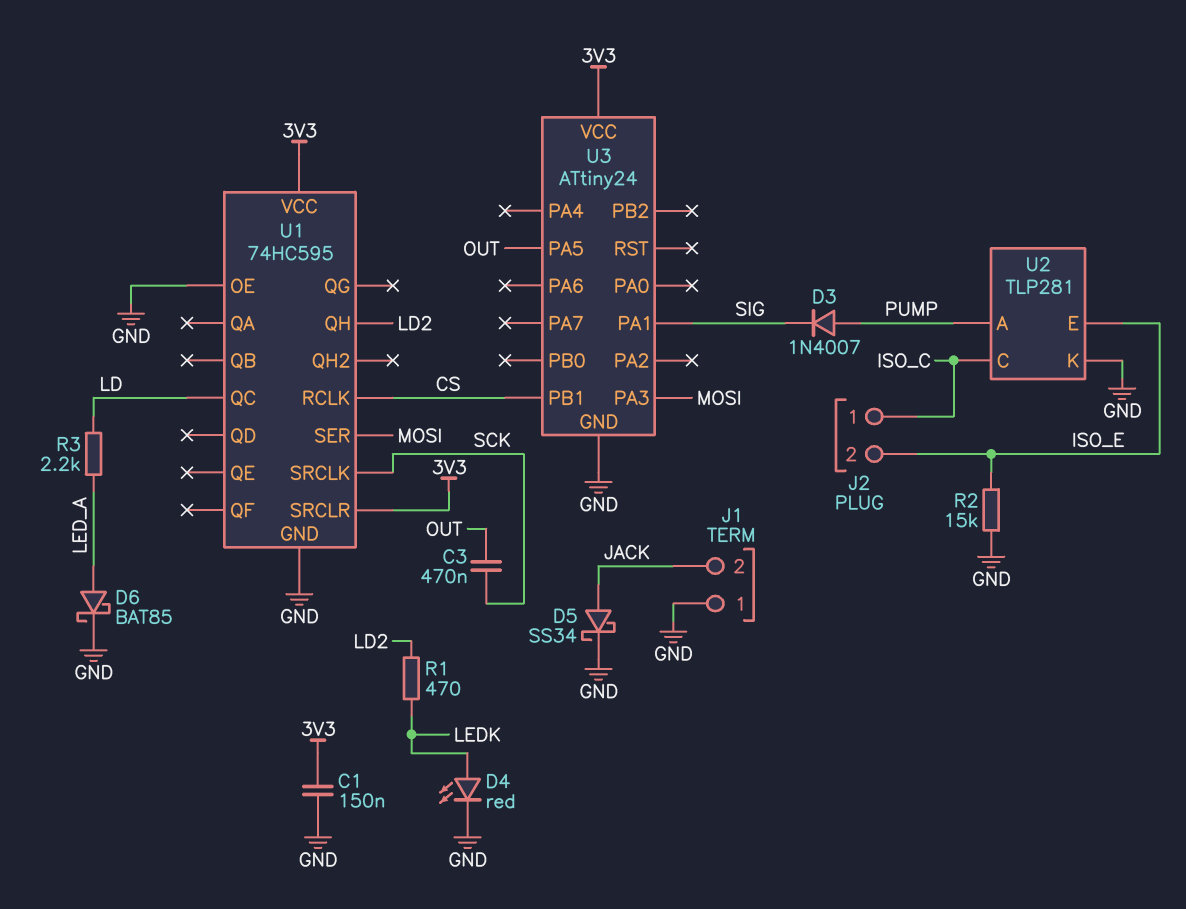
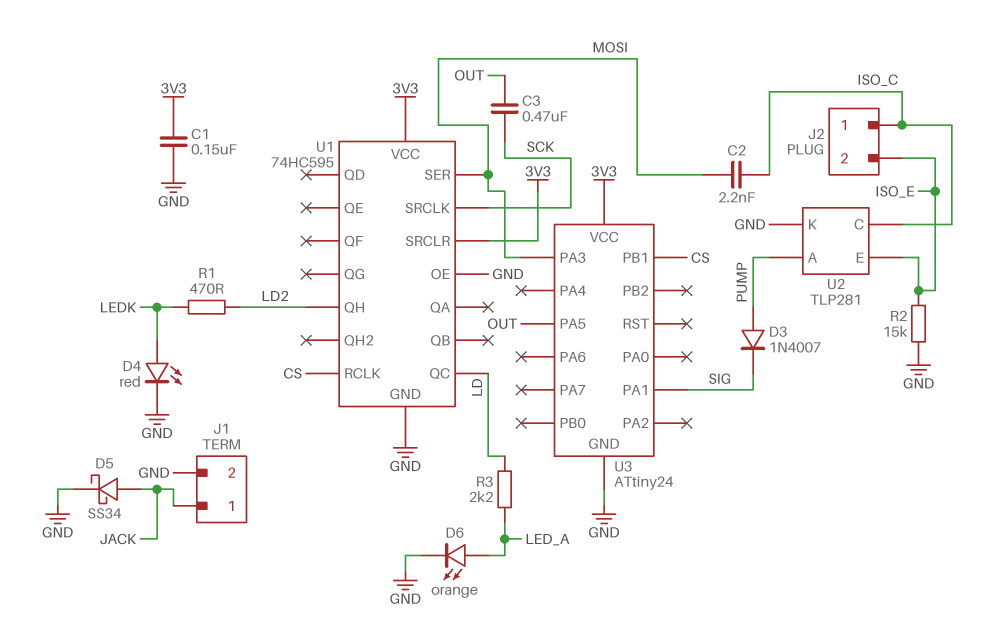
C2: none -> 2.2nF (ISO_C, MOSI)
D6: schottky BAT85 (A LED_A, K GND) -> LED orange (A LED_A, K GND)
J1 pin 1: GND -> JACK
J1 pin 2: JACK -> GND

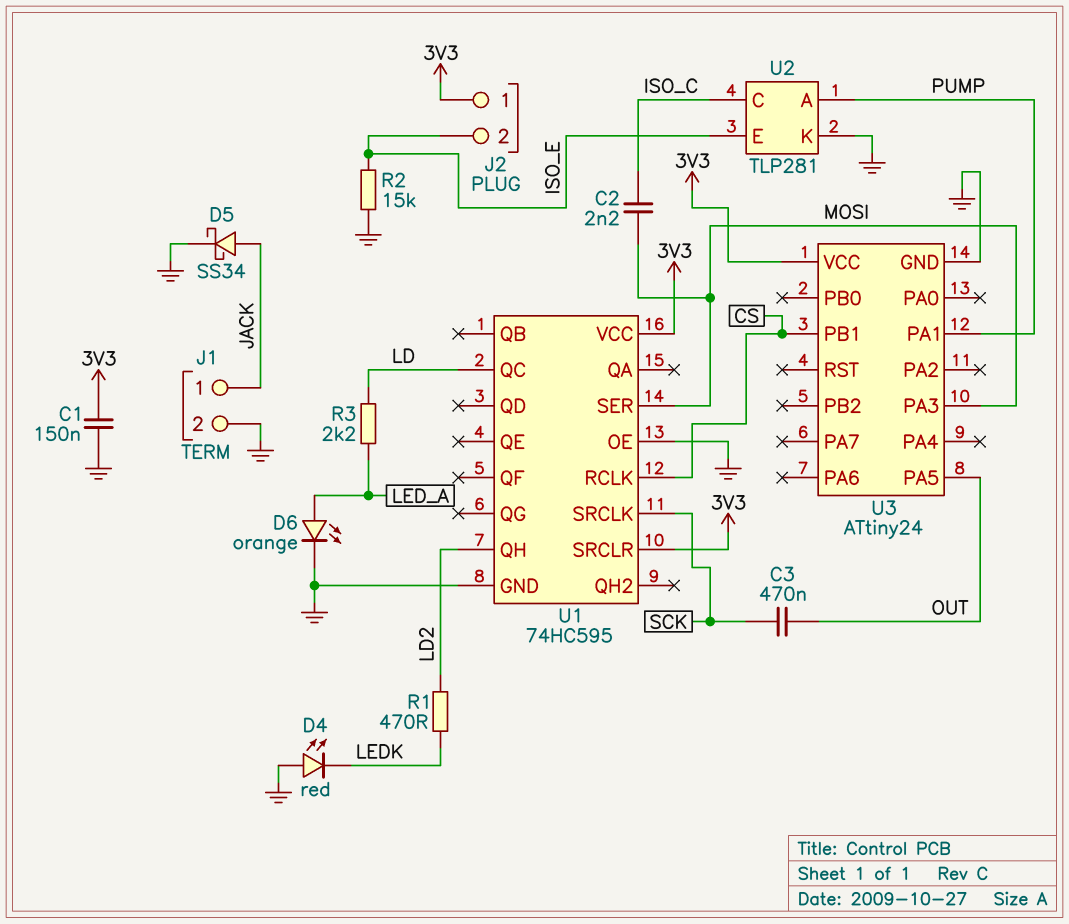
D3: diode 1N4007 (A PUMP, K SIG) -> none
D4: LED red (A LEDK, K GND) -> LED red (A GND, K LEDK)
J2 pin 1: ISO_C -> 3V3
U3 pin PA1: SIG -> PUMP

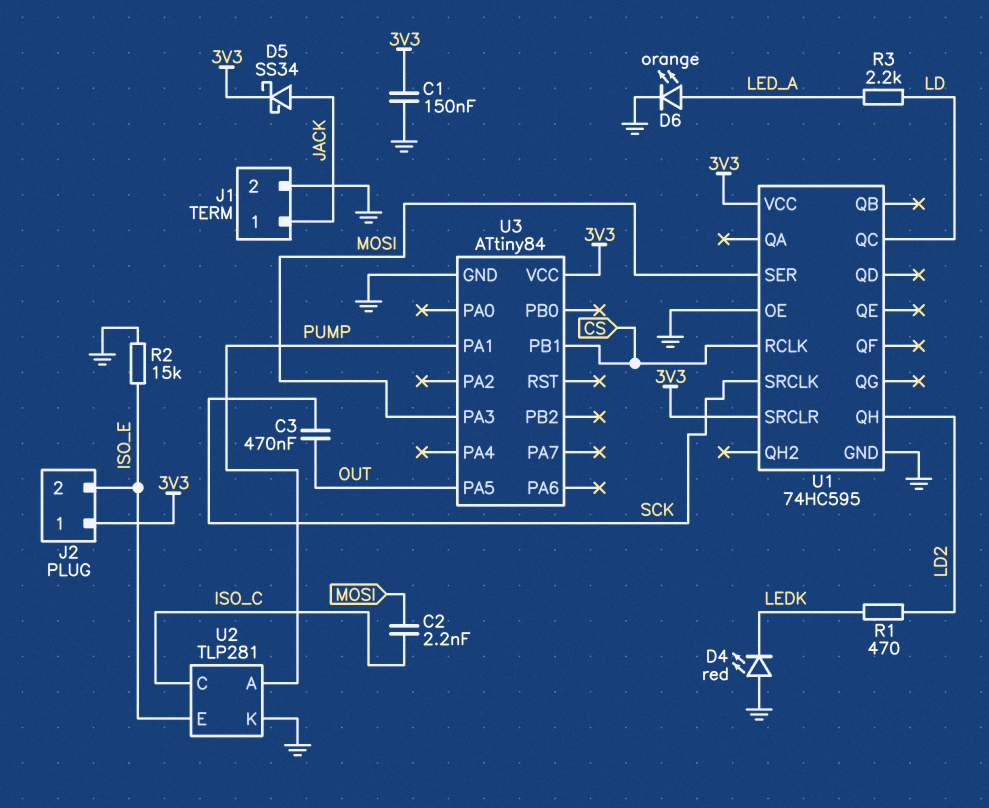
D5: schottky SS34 (A JACK, K GND) -> schottky SS34 (A JACK, K 3V3)
U3: ATtiny24 -> ATtiny84

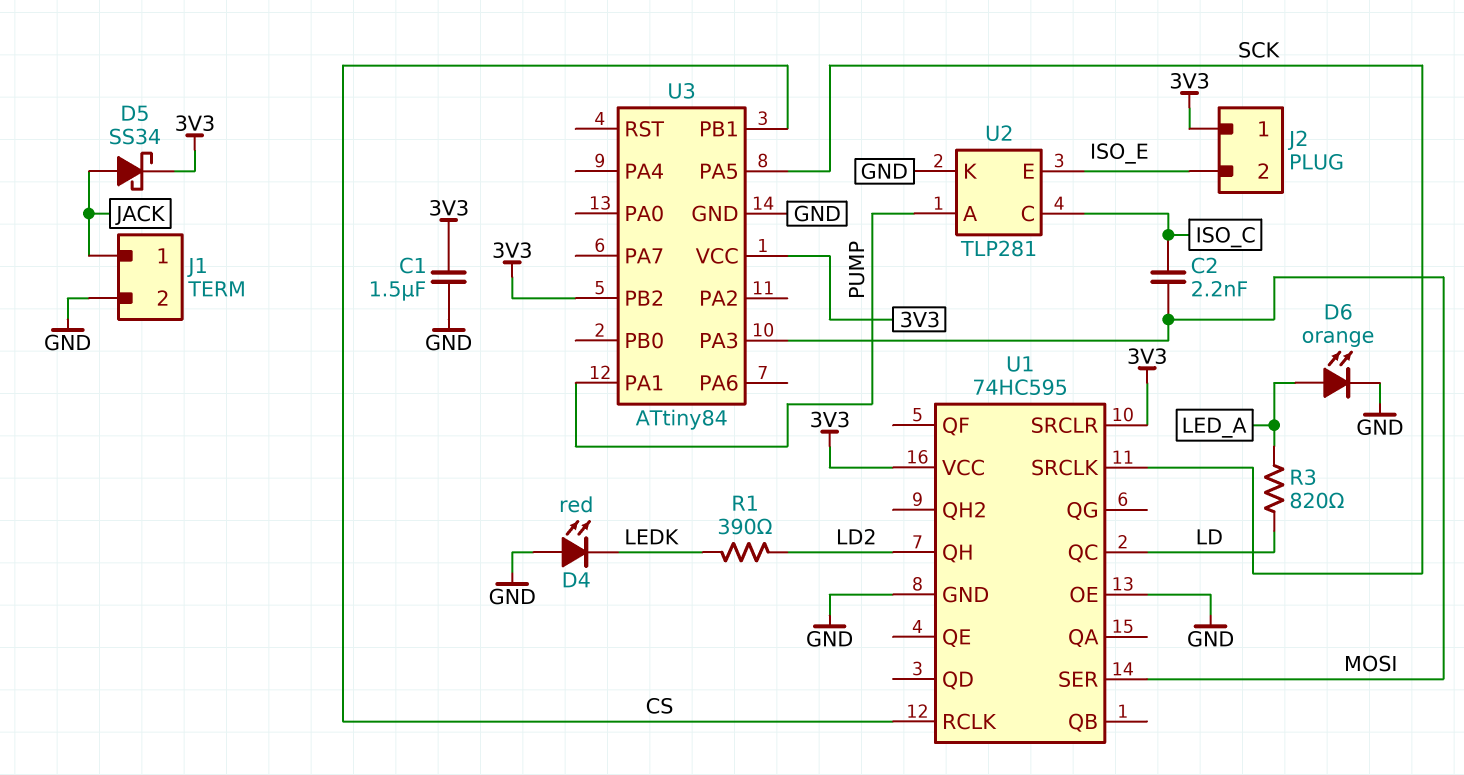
C1: 150nF (3V3, GND) -> 1.5uF (3V3, GND)
C3: 470nF (OUT, SCK) -> none
R1: 470 (LD2, LEDK) -> 390 (LD2, LEDK)
R2: 15k (GND, ISO_E) -> none
R3: 2.2k (LD, LED_A) -> 820 (LD, LED_A)
U3 pin PA5: OUT -> SCK
U3 pin PB2: none -> 3V3

